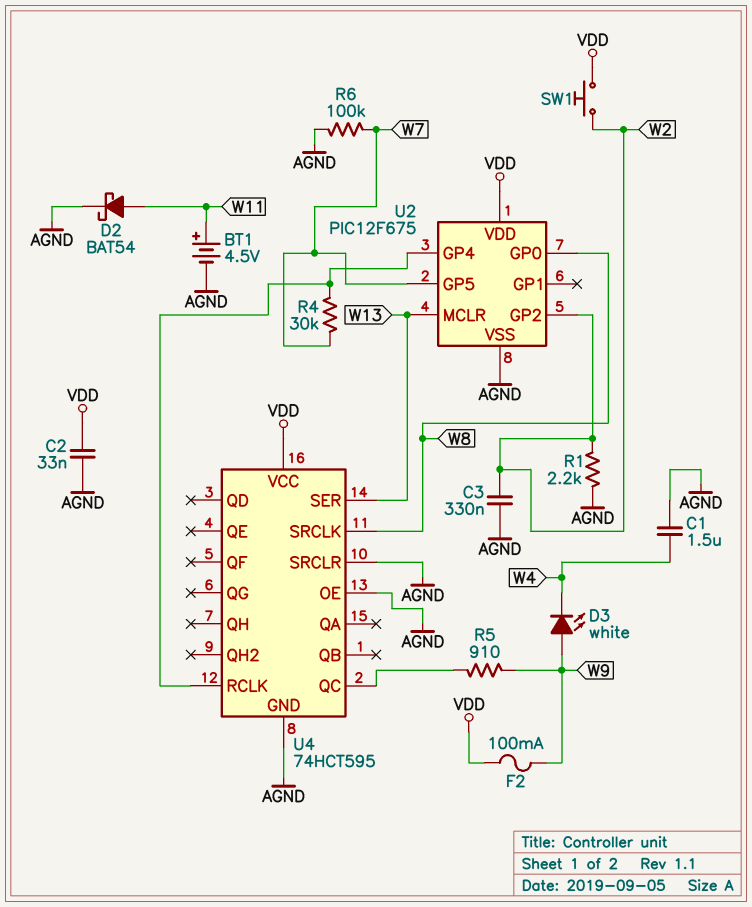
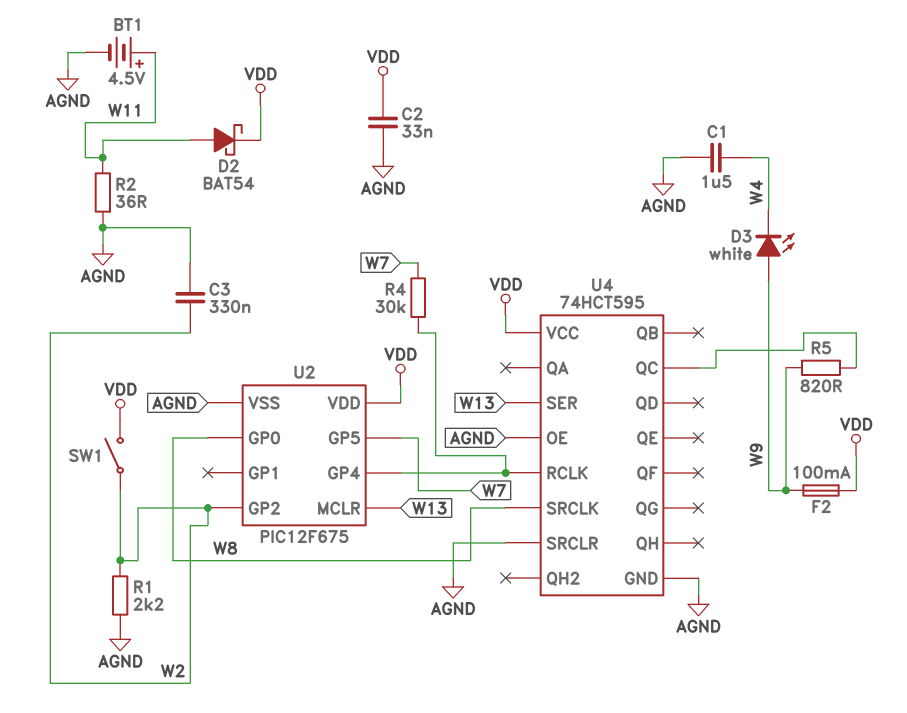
D2: schottky BAT54 (A W11, K AGND) -> schottky BAT54 (A W11, K VDD)
R2: none -> 36 (AGND, W11)
R5: 910 (U4/QC, W9) -> 820 (U4/QC, W9)
R6: 100k (AGND, W7) -> none
SW1: button (VDD, W2) -> switch (VDD, W2)

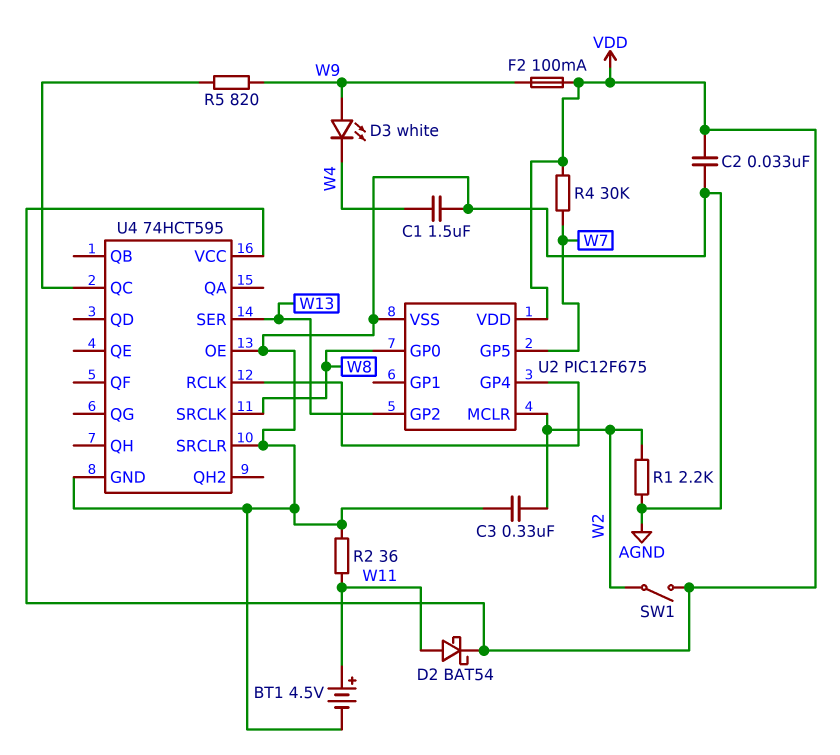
R4: 30k (U2/GP4, W7) -> 30k (VDD, W7)
U2 pin GP2: W2 -> W13
U2 pin MCLR: W13 -> W2

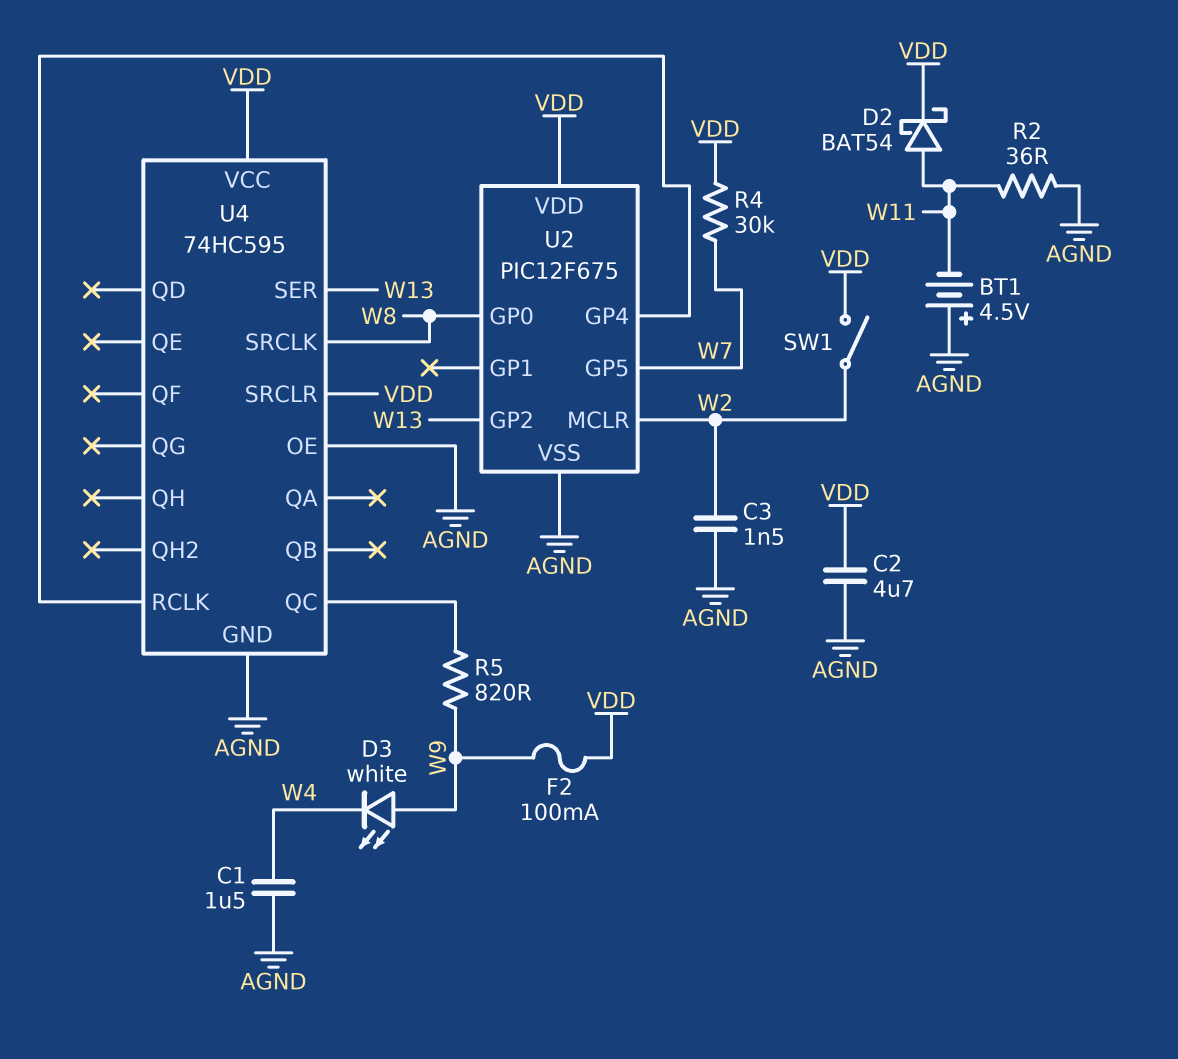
BT1: 4.5V (plus W11, minus AGND) -> 4.5V (plus AGND, minus W11)
C2: 33nF (AGND, VDD) -> 4.7uF (AGND, VDD)
C3: 330nF (AGND, W2) -> 1.5nF (AGND, W2)
R1: 2.2k (AGND, W2) -> none
U4: 74HCT595 -> 74HC595
U4 pin SRCLR: AGND -> VDD

